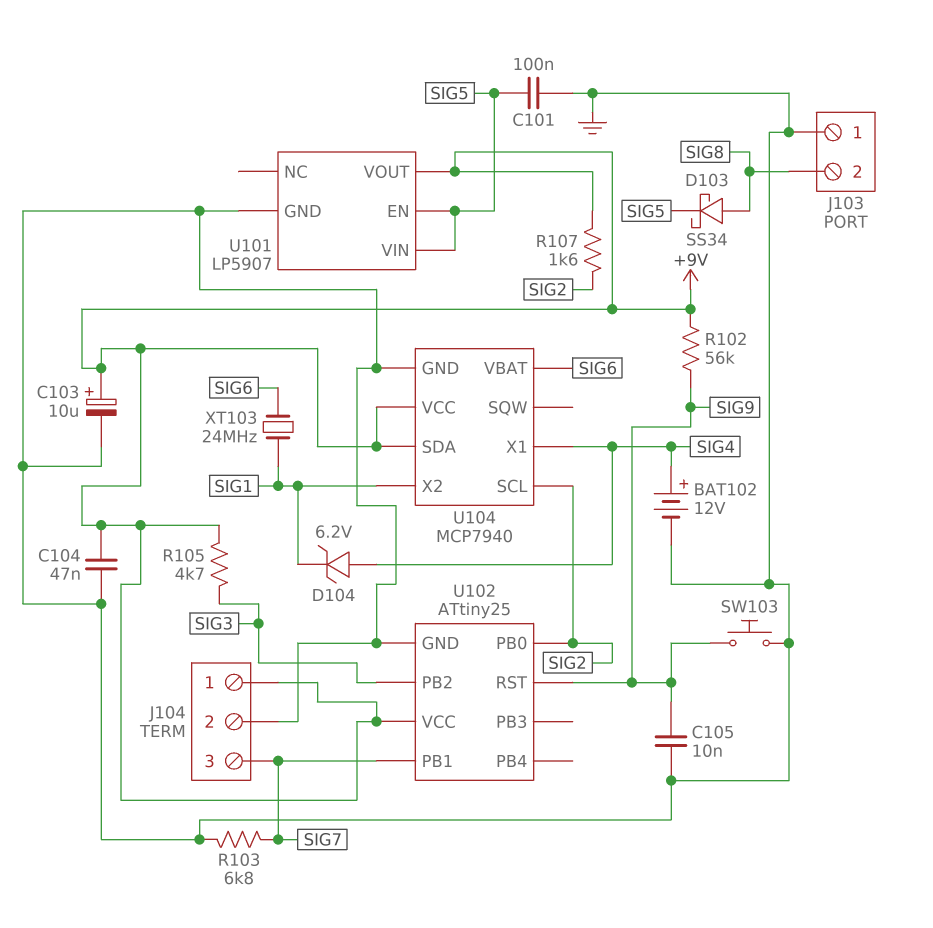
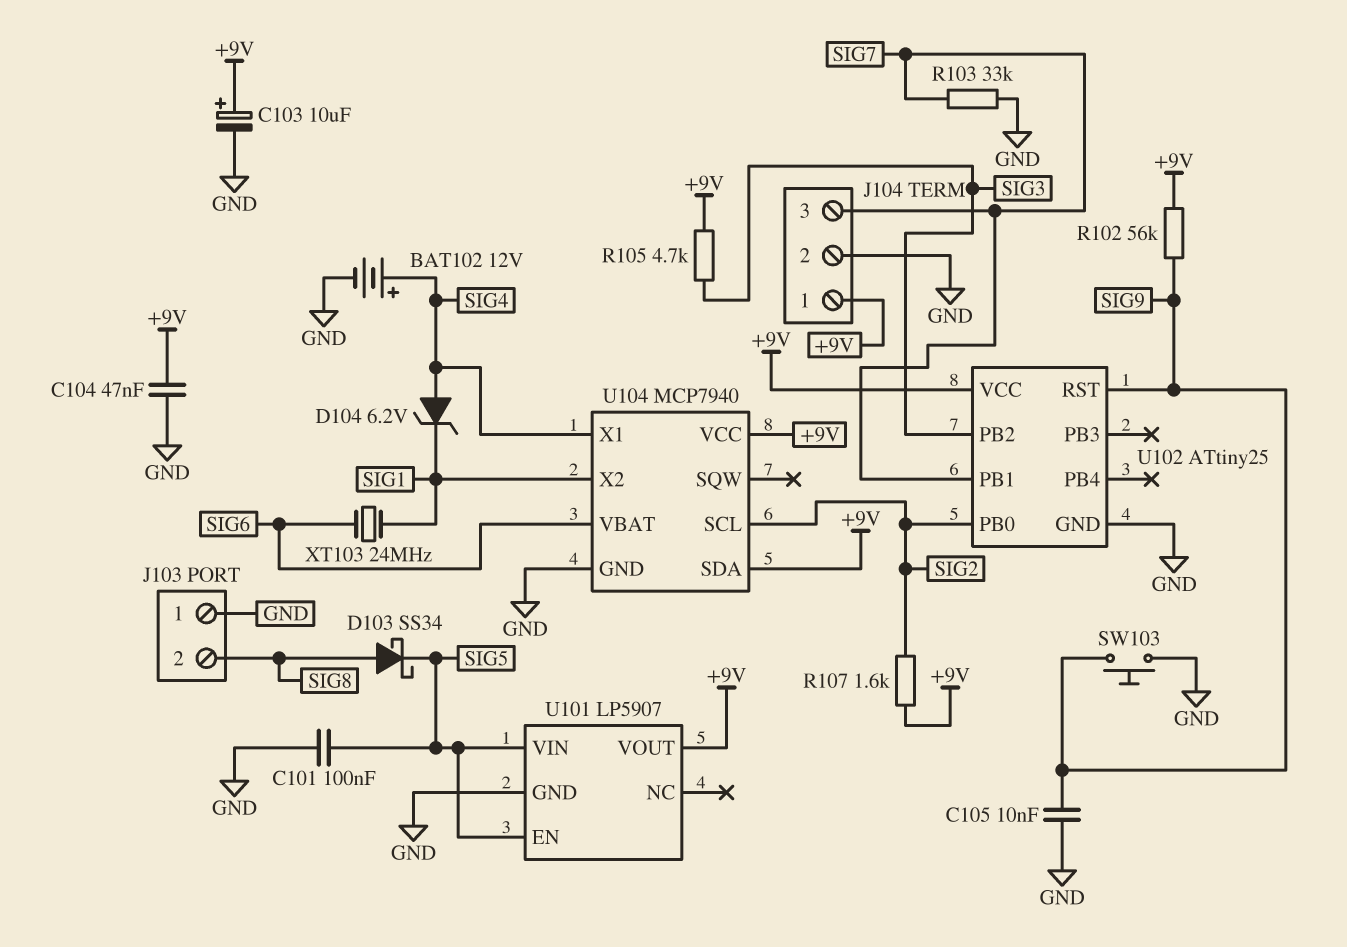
R103: 6.8k (GND, SIG7) -> 33k (GND, SIG7)

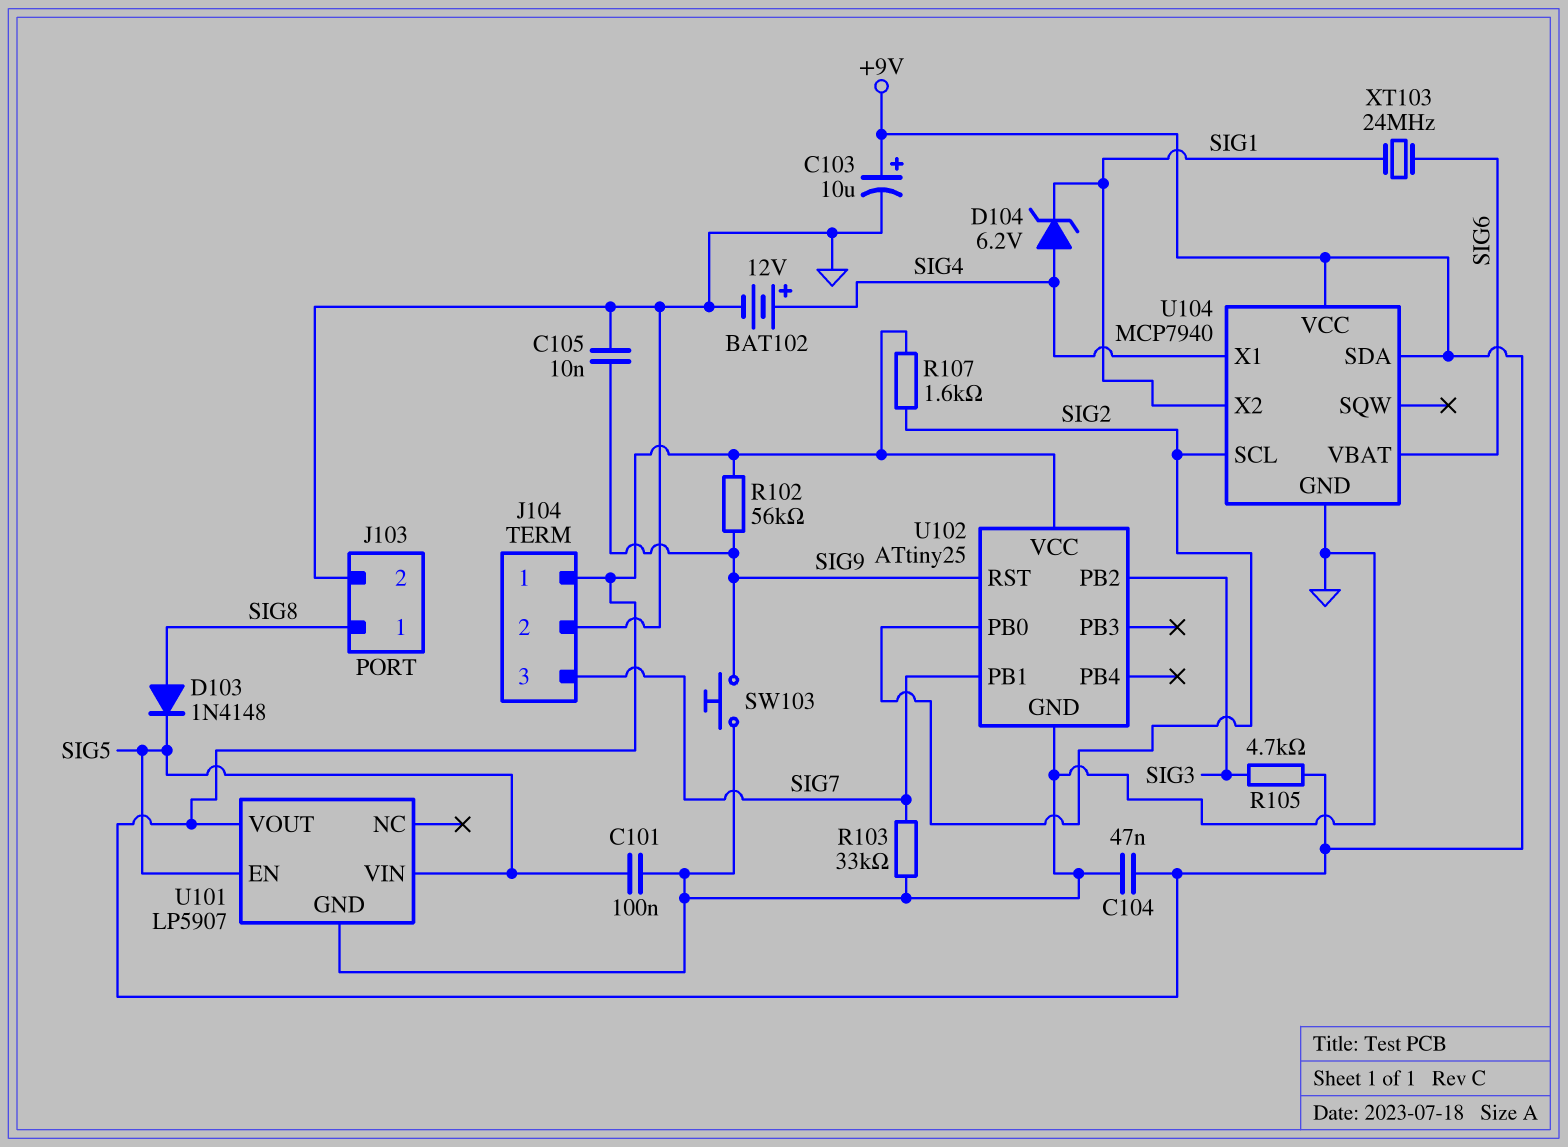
D103: schottky SS34 (A SIG8, K SIG5) -> diode 1N4148 (A SIG8, K SIG5)
J103 pin 1: GND -> SIG8
J103 pin 2: SIG8 -> GND

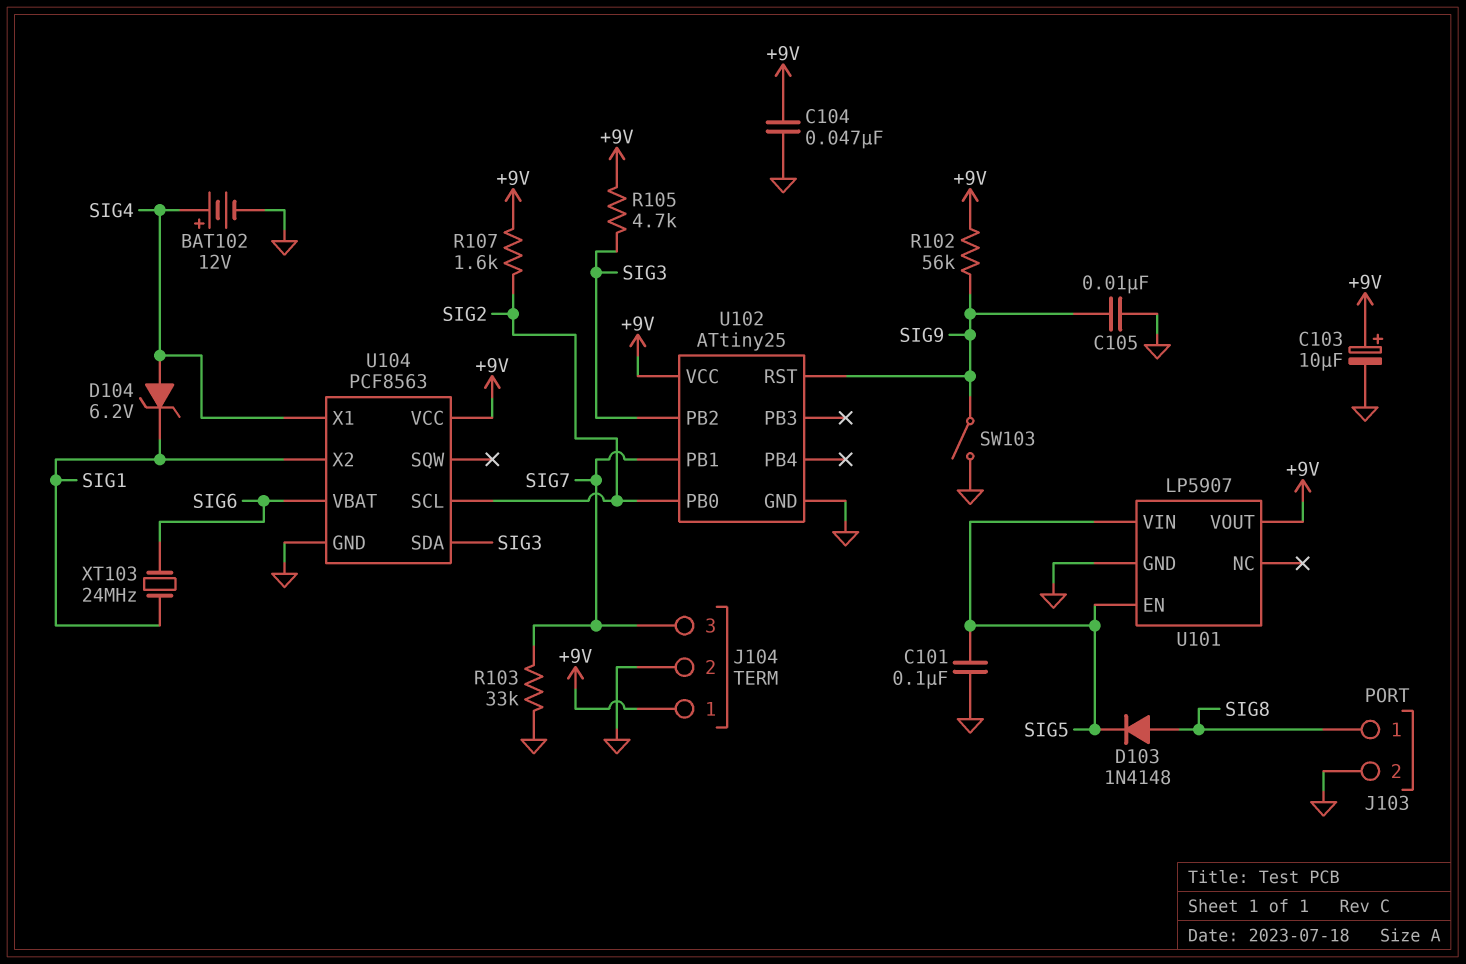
SW103: button (GND, SIG9) -> switch (GND, SIG9)
U104: MCP7940 -> PCF8563
U104 pin SDA: +9V -> SIG3

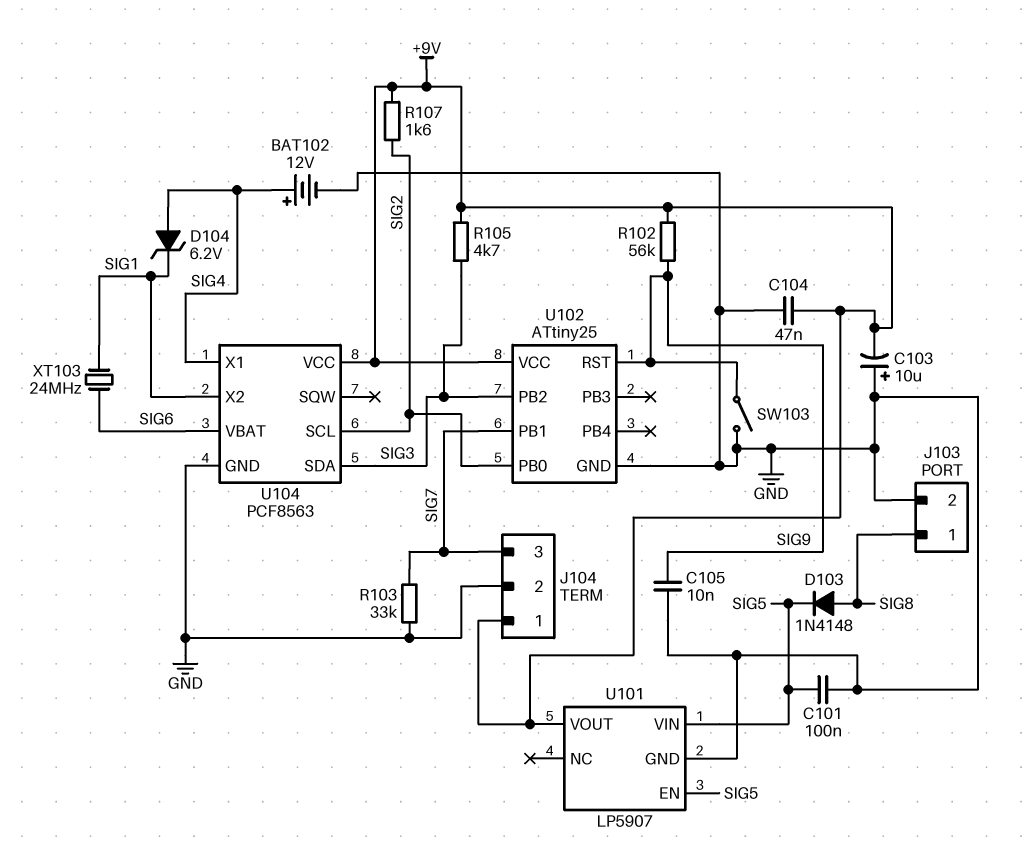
C103: 10uF (plus +9V, minus GND) -> 10uF (plus GND, minus +9V)

